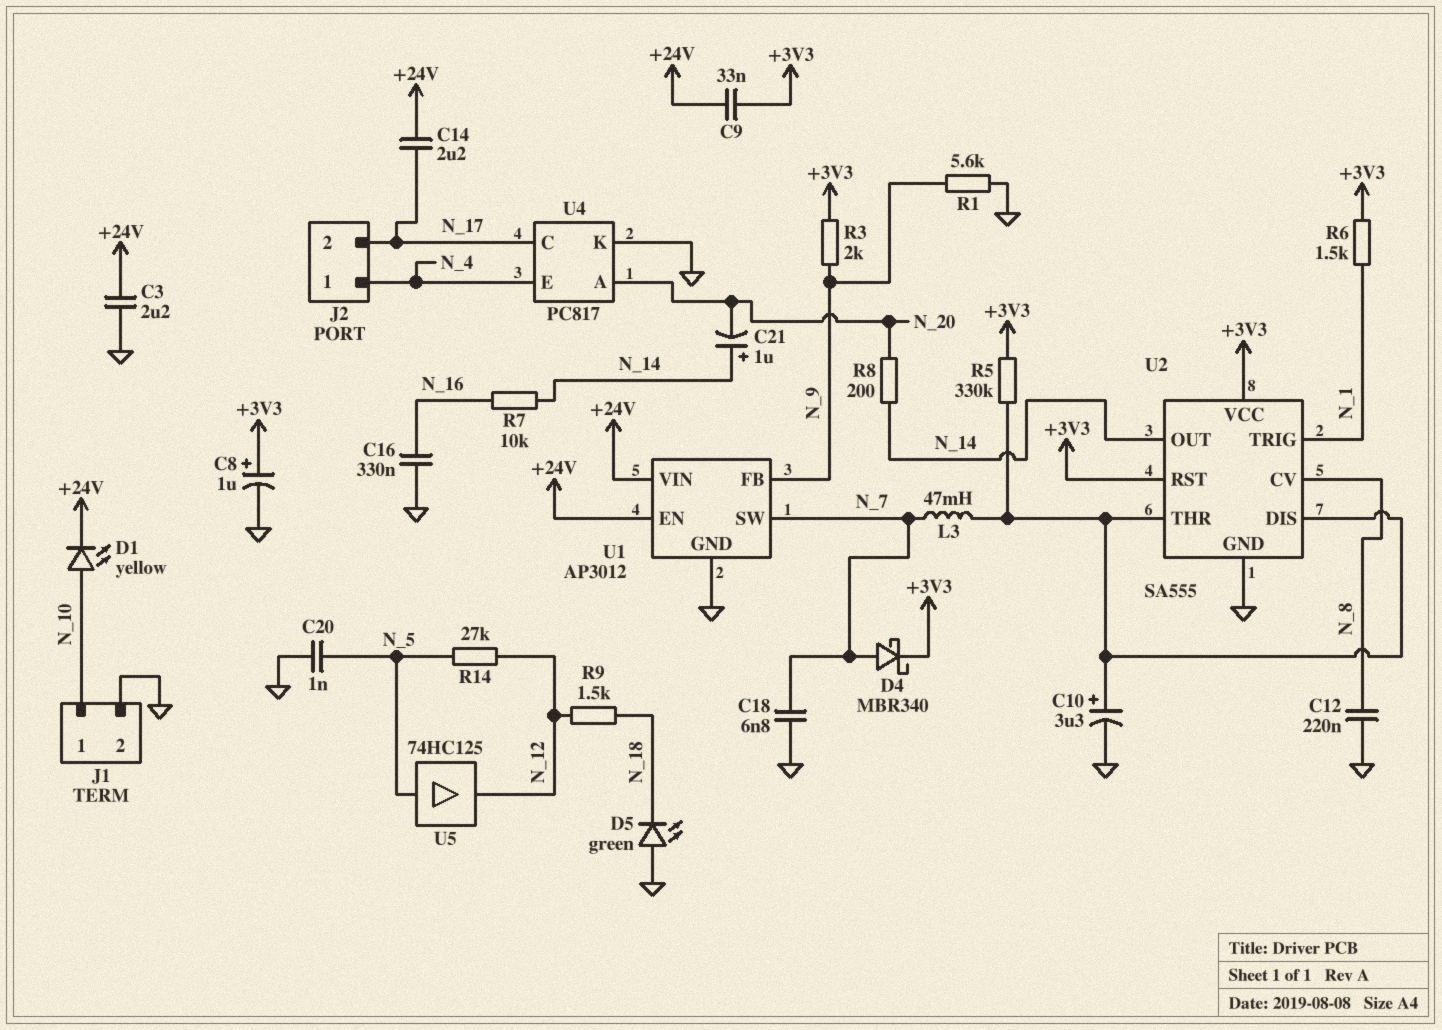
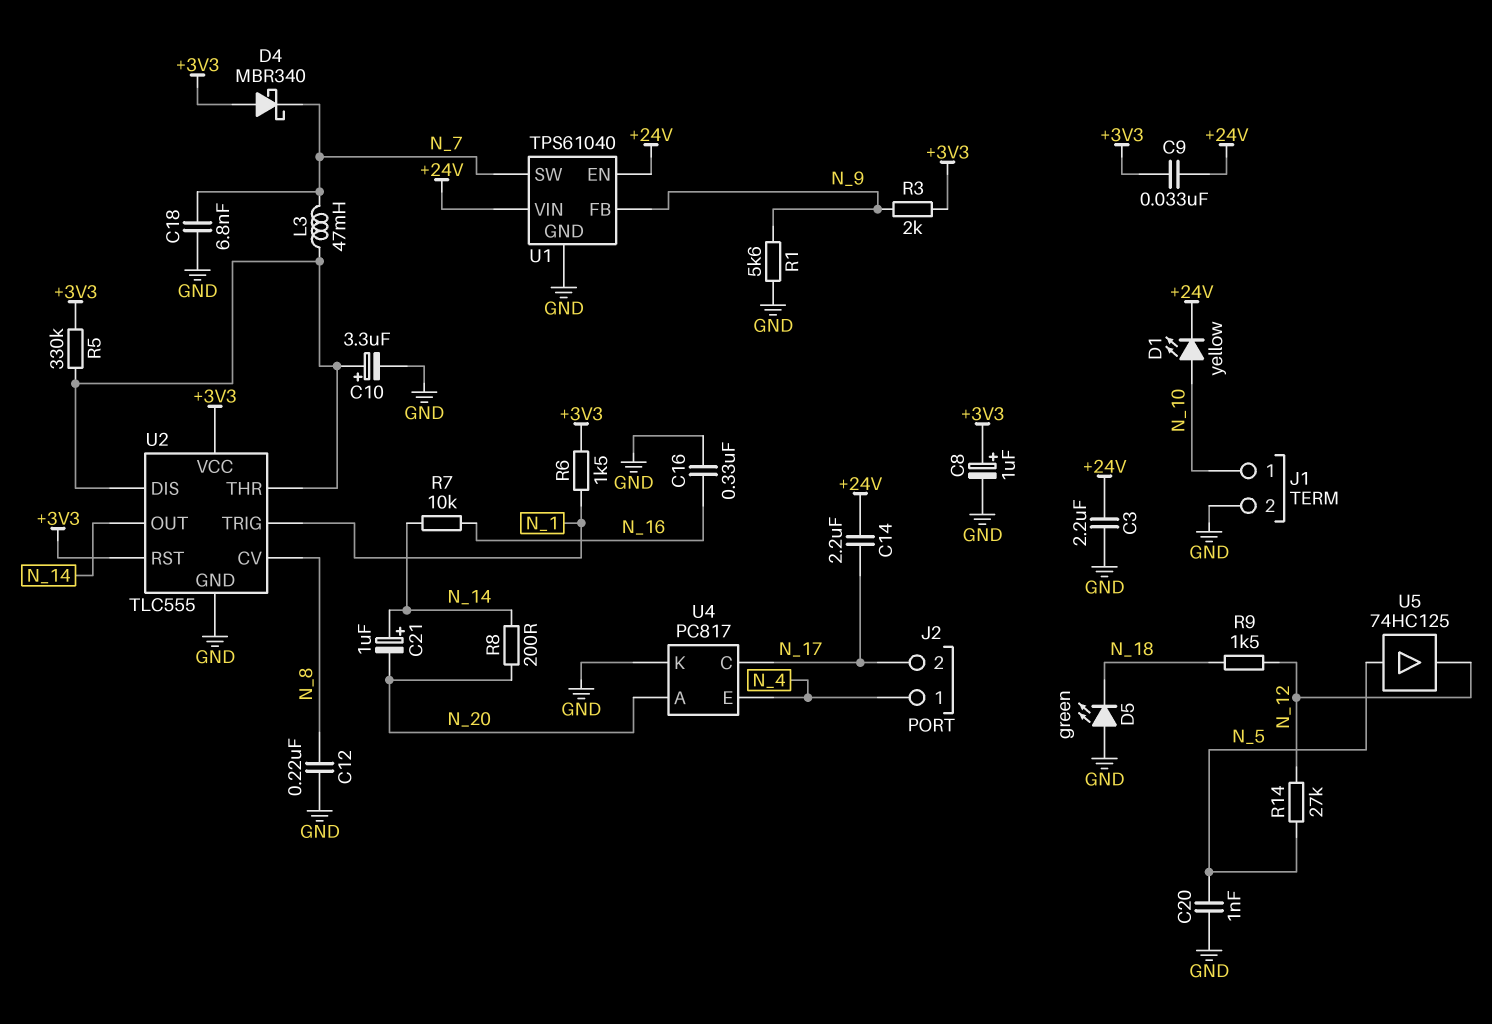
D4: schottky MBR340 (A N_7, K +3V3) -> schottky MBR340 (A +3V3, K N_7)
U1: AP3012 -> TPS61040
U2: SA555 -> TLC555

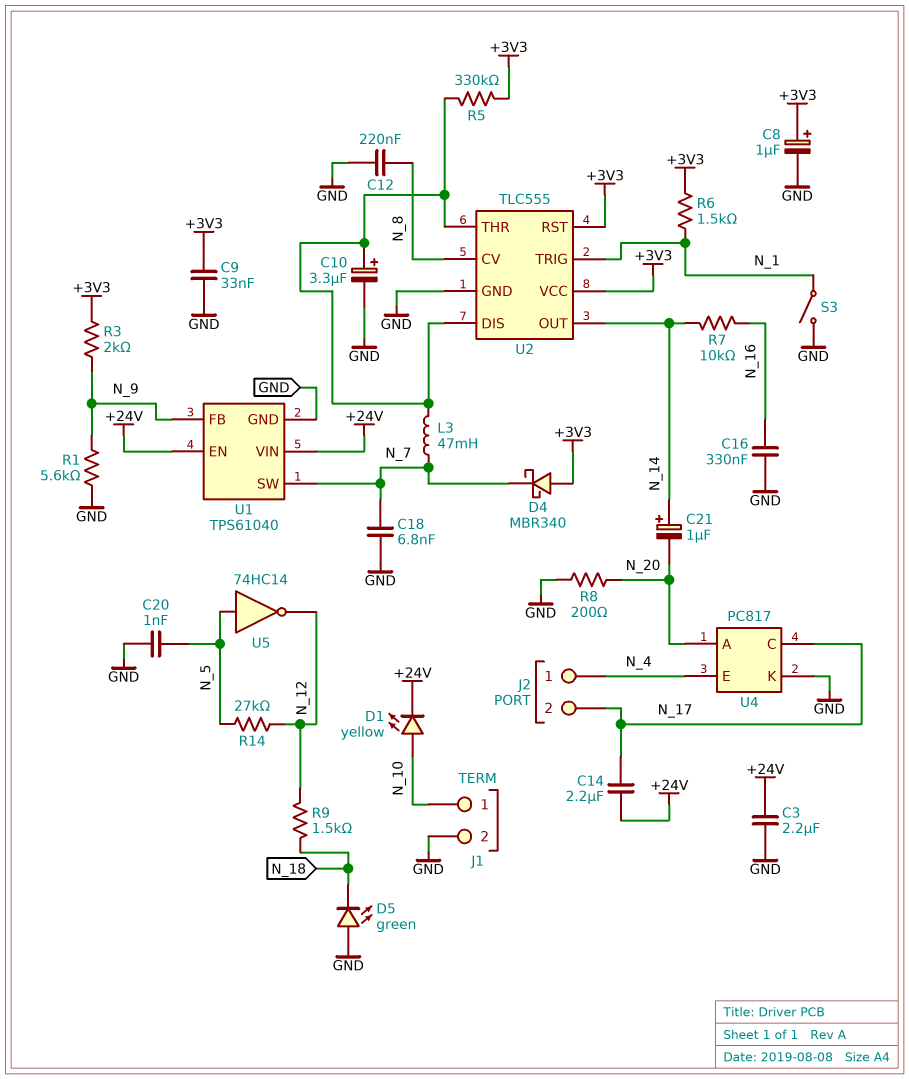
C9: 33nF (+3V3, +24V) -> 33nF (+3V3, GND)
R8: 200 (N_14, N_20) -> 200 (GND, N_20)
S3: none -> switch (GND, N_1)
U5: buffer 74HC125 (in N_5, out N_12) -> NOT 74HC14 (in N_5, out N_12)

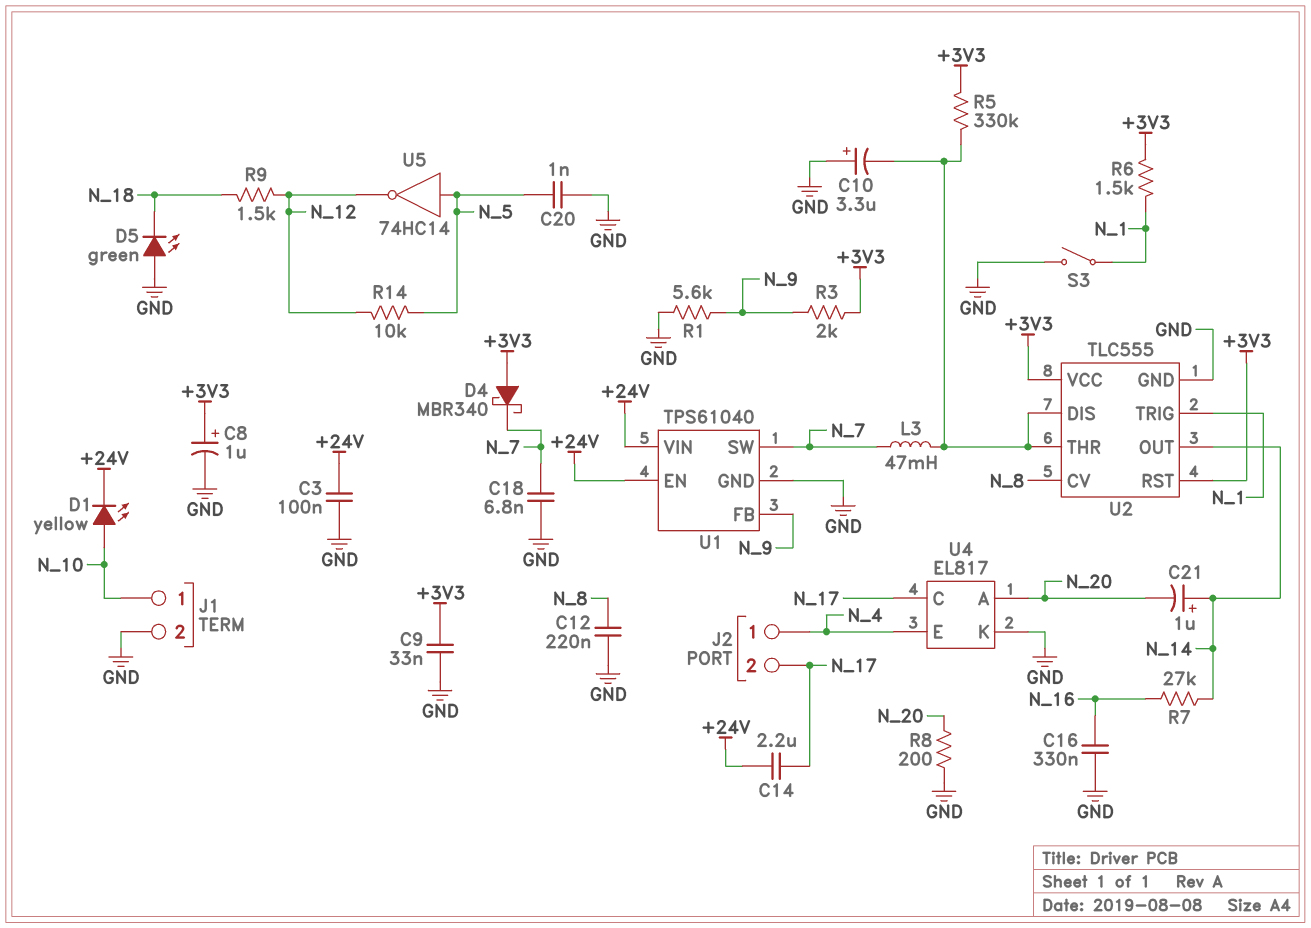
C3: 2.2uF (+24V, GND) -> 100nF (+24V, GND)
C10: 3.3uF (plus U2/DIS, minus GND) -> 3.3uF (plus GND, minus U2/DIS)
R7: 10k (N_14, N_16) -> 27k (N_14, N_16)
R14: 27k (N_5, N_12) -> 10k (N_5, N_12)
U4: PC817 -> EL817

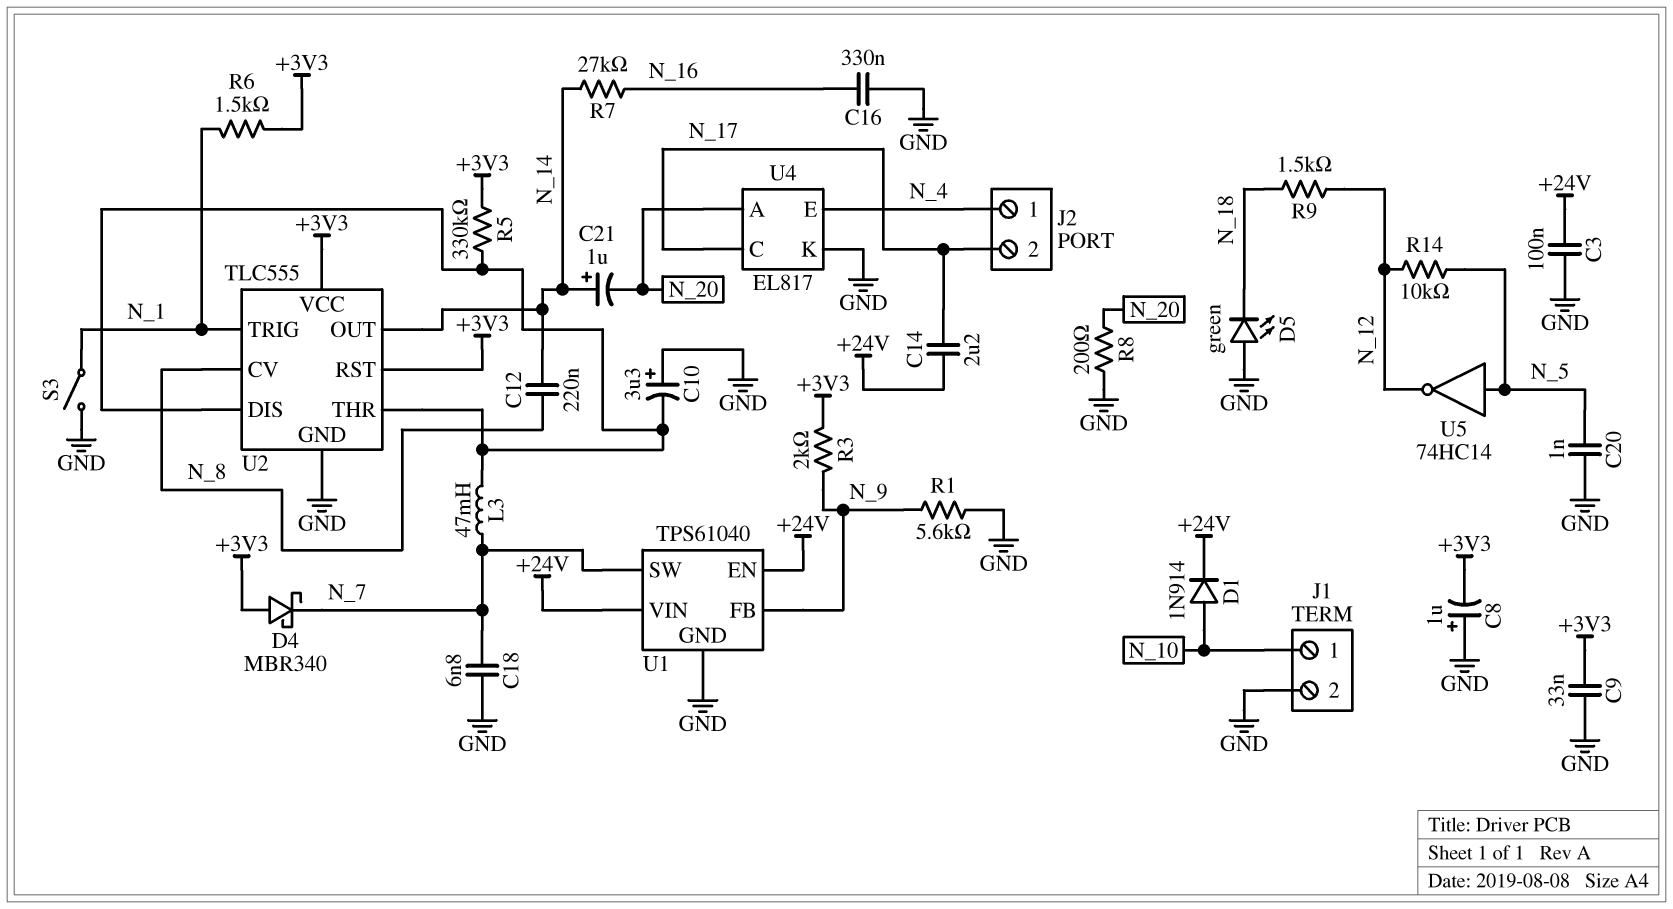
C8: 1uF (plus +3V3, minus GND) -> 1uF (plus GND, minus +3V3)
C12: 220nF (GND, N_8) -> 220nF (N_8, N_14)
D1: LED yellow (A N_10, K +24V) -> diode 1N914 (A N_10, K +24V)

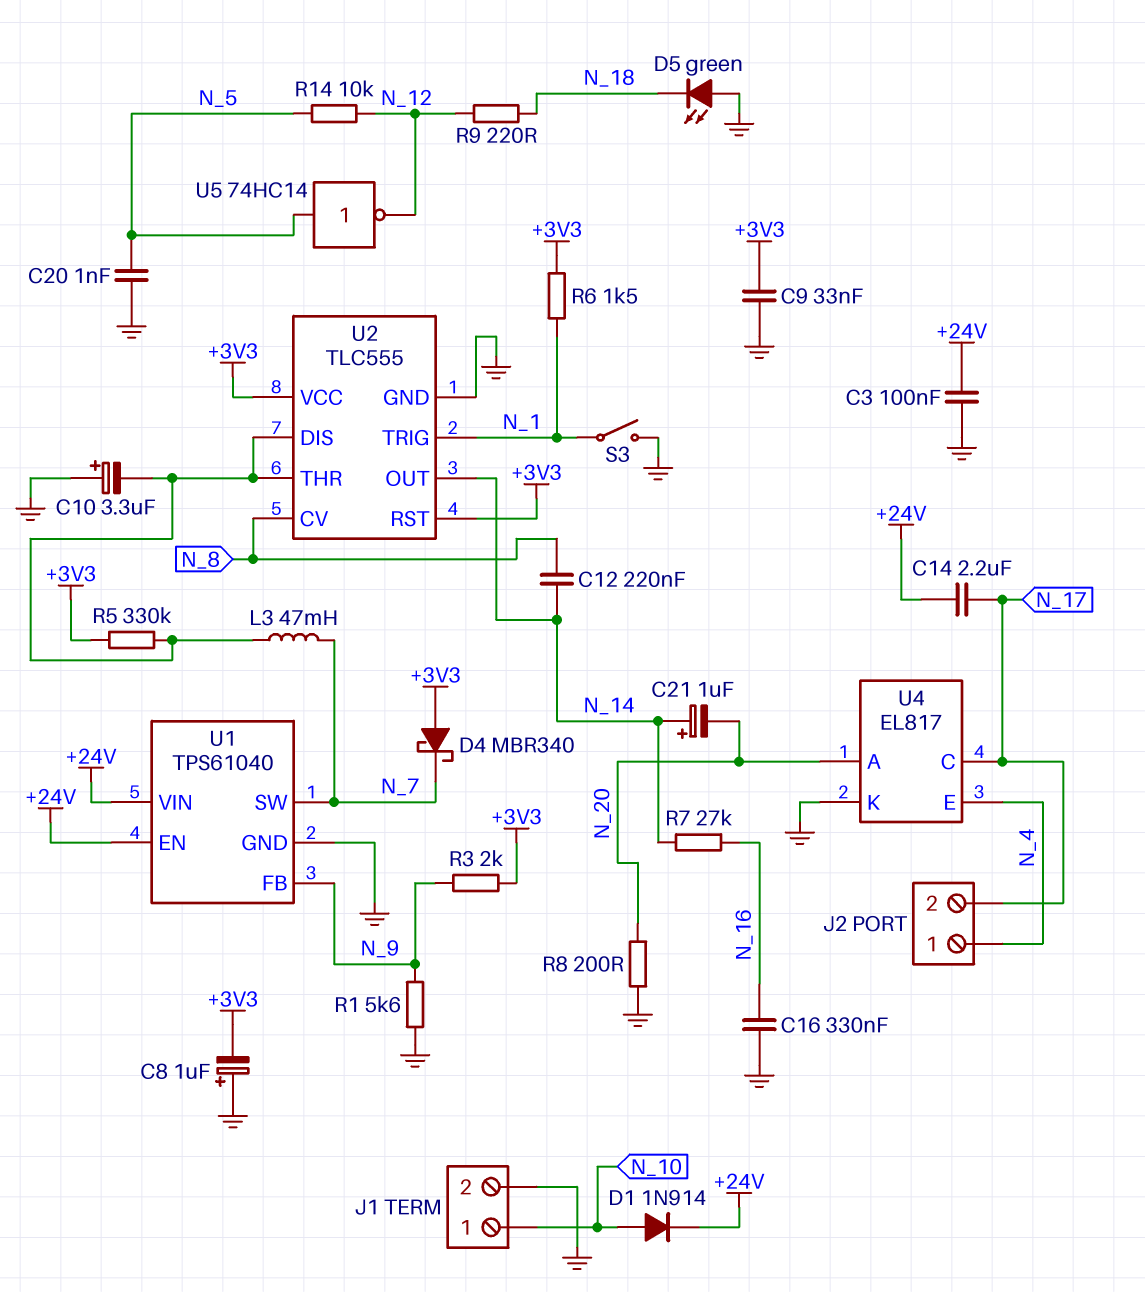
C18: 6.8nF (GND, N_7) -> none
R9: 1.5k (N_12, N_18) -> 220 (N_12, N_18)

